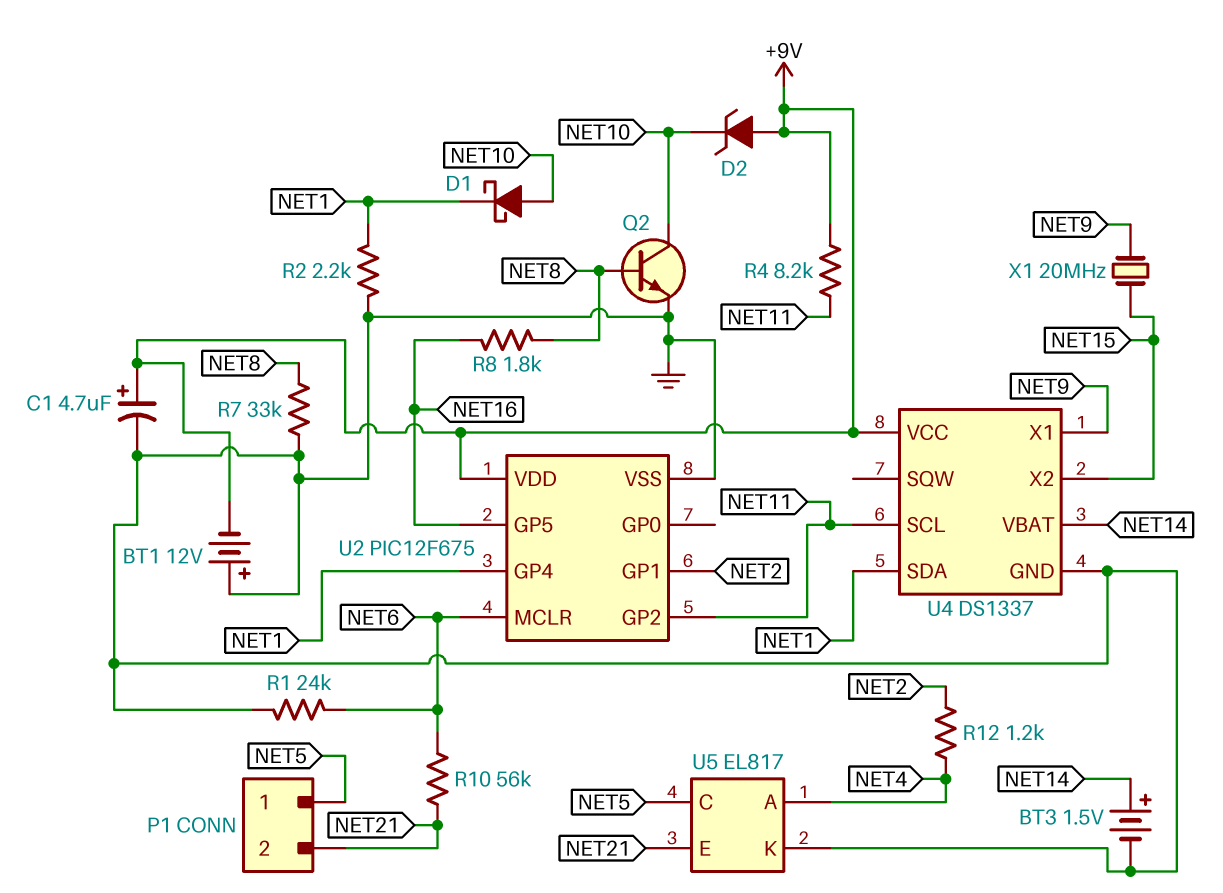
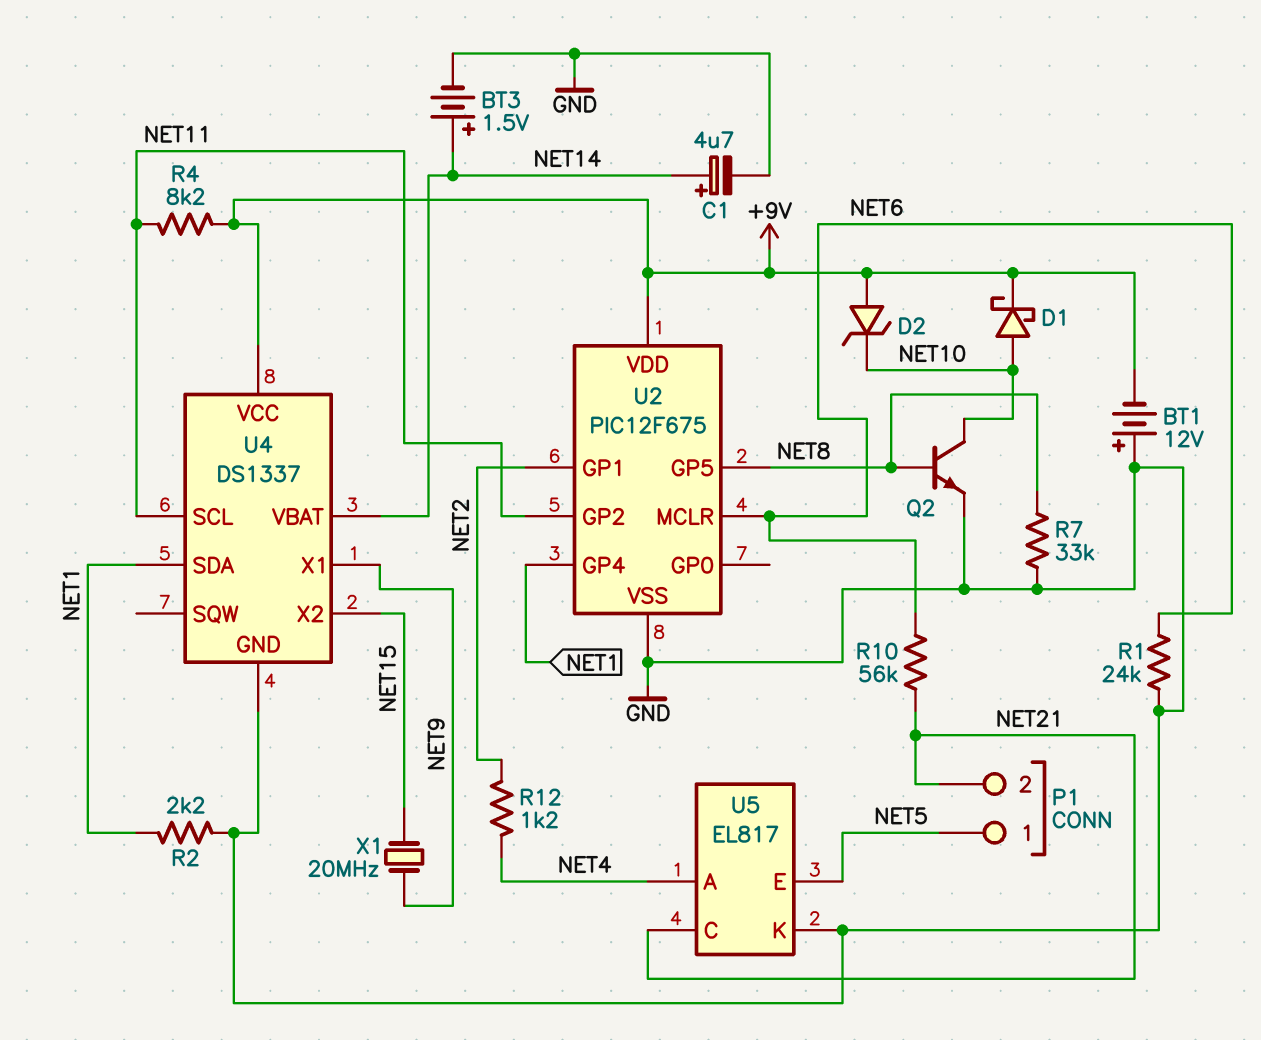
C1: 4.7uF (plus +9V, minus GND) -> 4.7uF (plus NET14, minus GND)
D1: schottky (A NET10, K NET1) -> schottky (A NET10, K +9V)
R8: 1.8k (NET8, NET16) -> none
U2 pin GP5: NET16 -> NET8
U5 pin C: NET5 -> NET21
U5 pin E: NET21 -> NET5

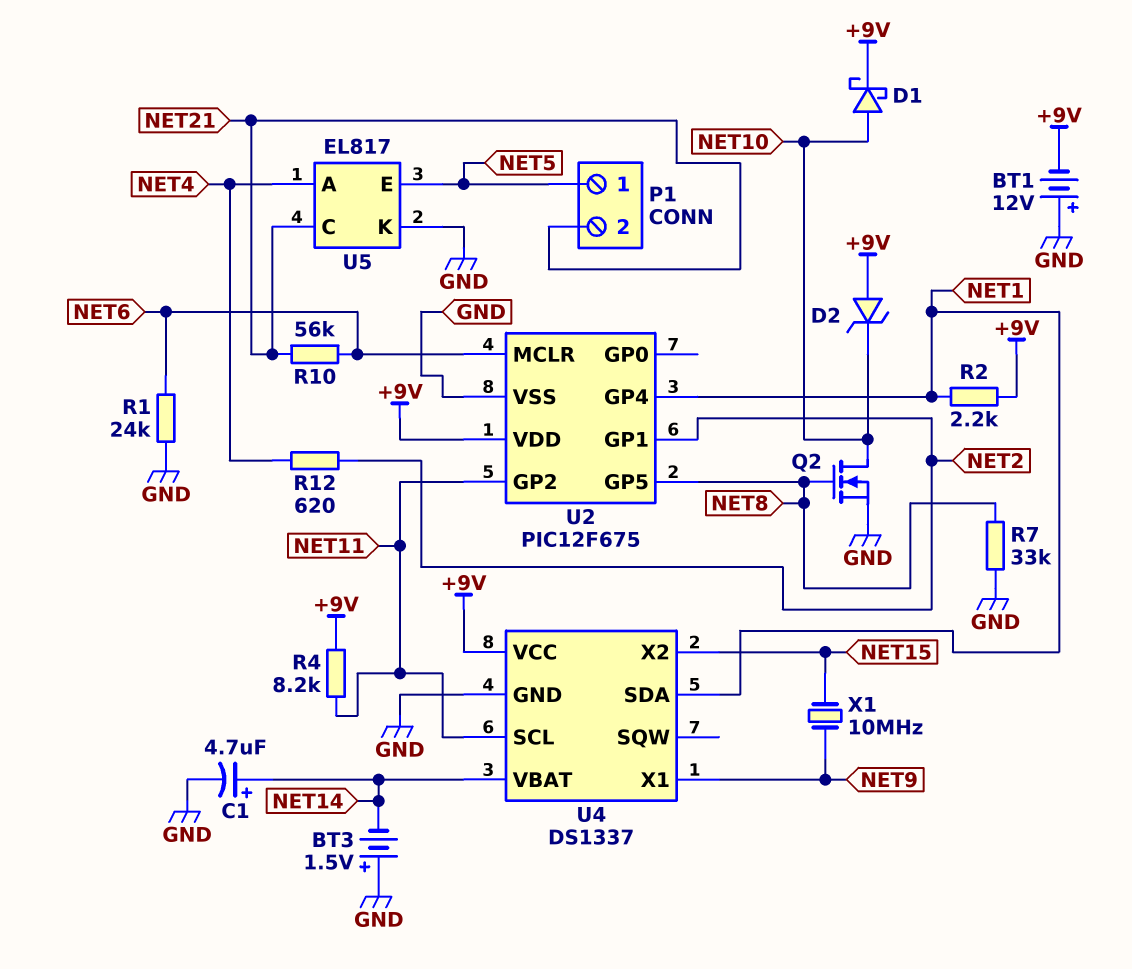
BT3: 1.5V (plus NET14, minus GND) -> 1.5V (plus GND, minus NET14)
Q2: NPN (B NET8, C NET10, E GND) -> NMOS (G NET8, D NET10, S GND)
R2: 2.2k (GND, NET1) -> 2.2k (+9V, NET1)
R12: 1.2k (NET2, NET4) -> 620 (NET2, NET4)
X1: 20MHz (NET9, NET15) -> 10MHz (NET9, NET15)

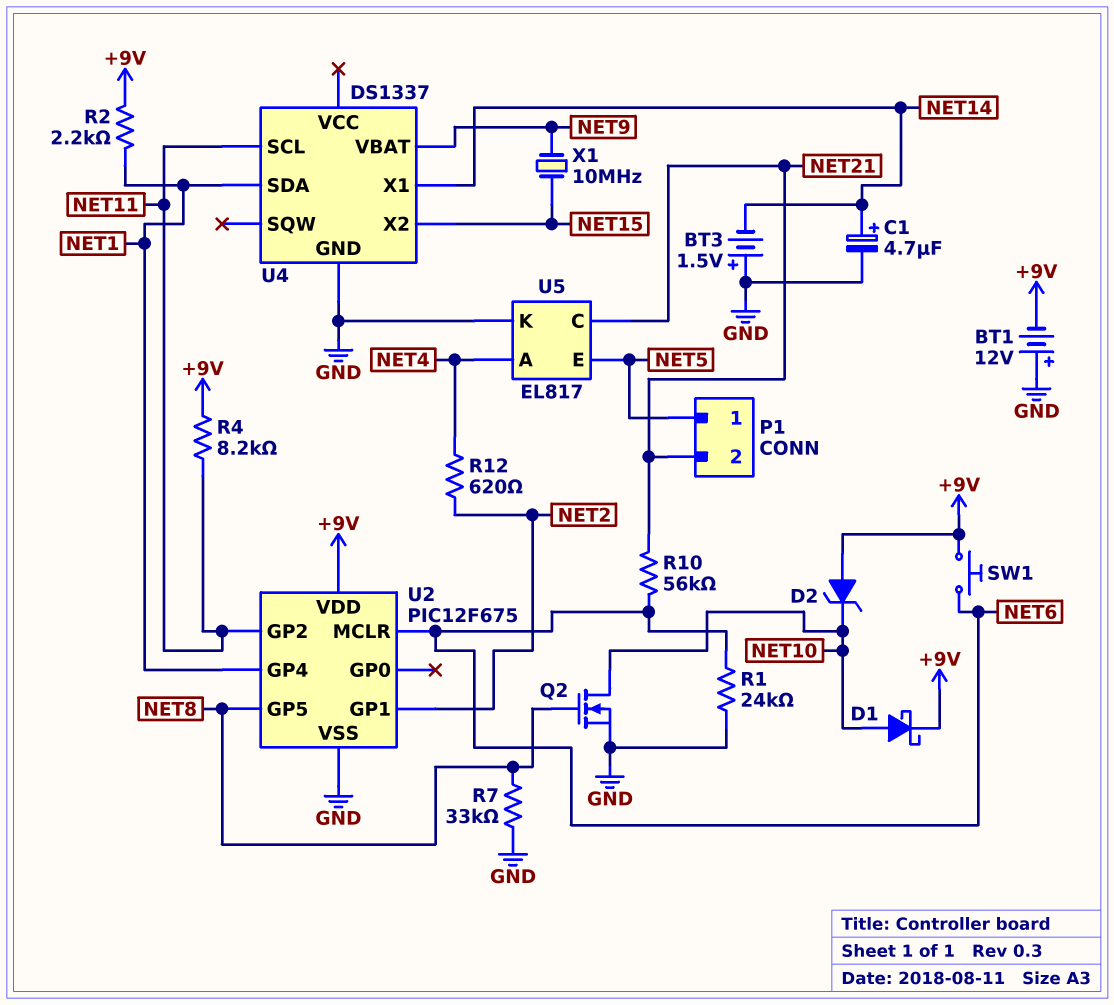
SW1: none -> button (+9V, NET6)
U4 pin VBAT: NET14 -> NET9
U4 pin VCC: +9V -> none
U4 pin X1: NET9 -> NET14

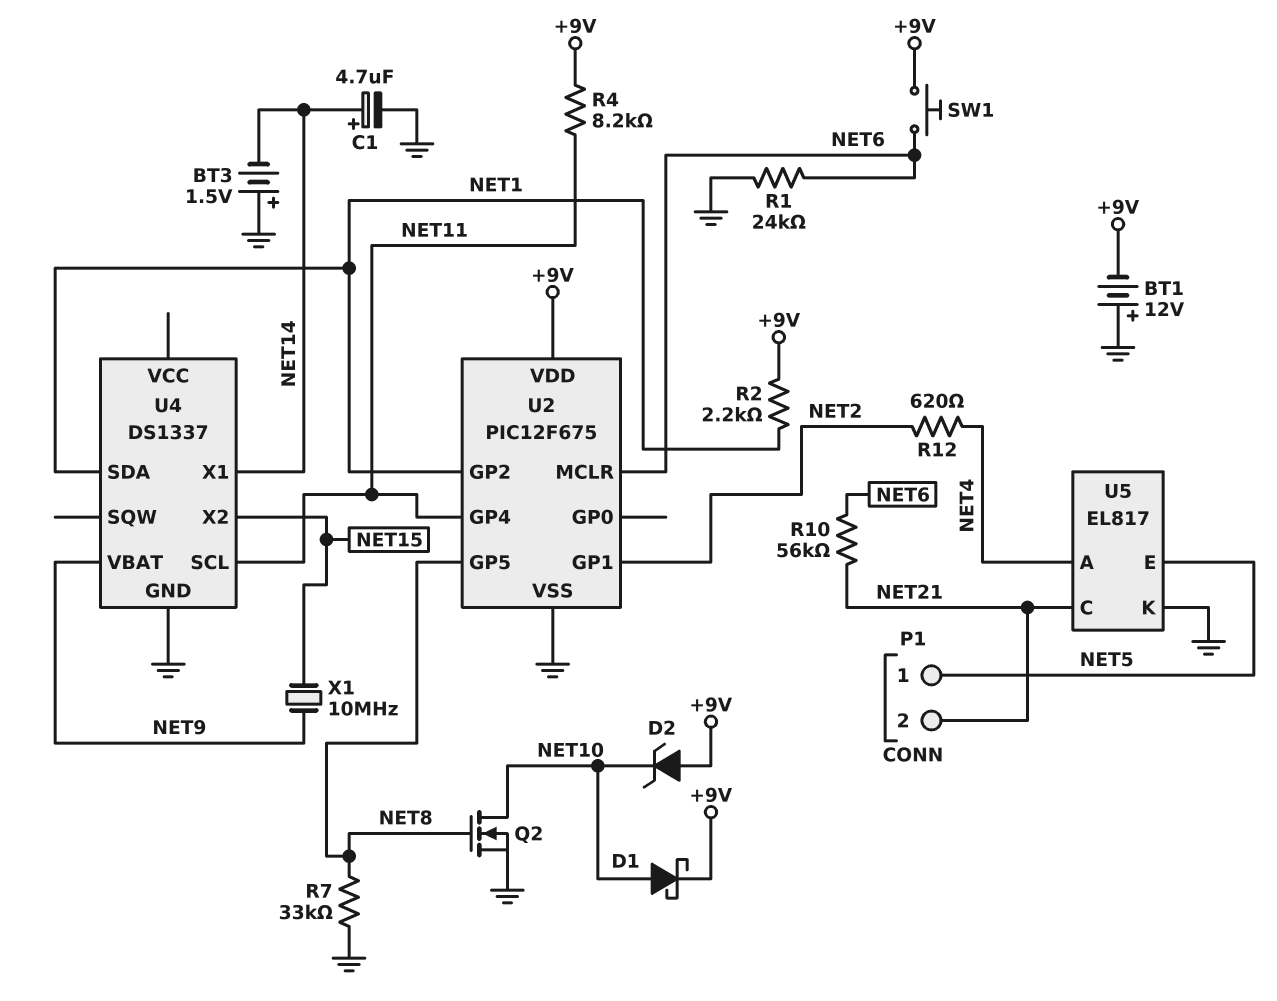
U2 pin GP2: NET11 -> NET1
U2 pin GP4: NET1 -> NET11

